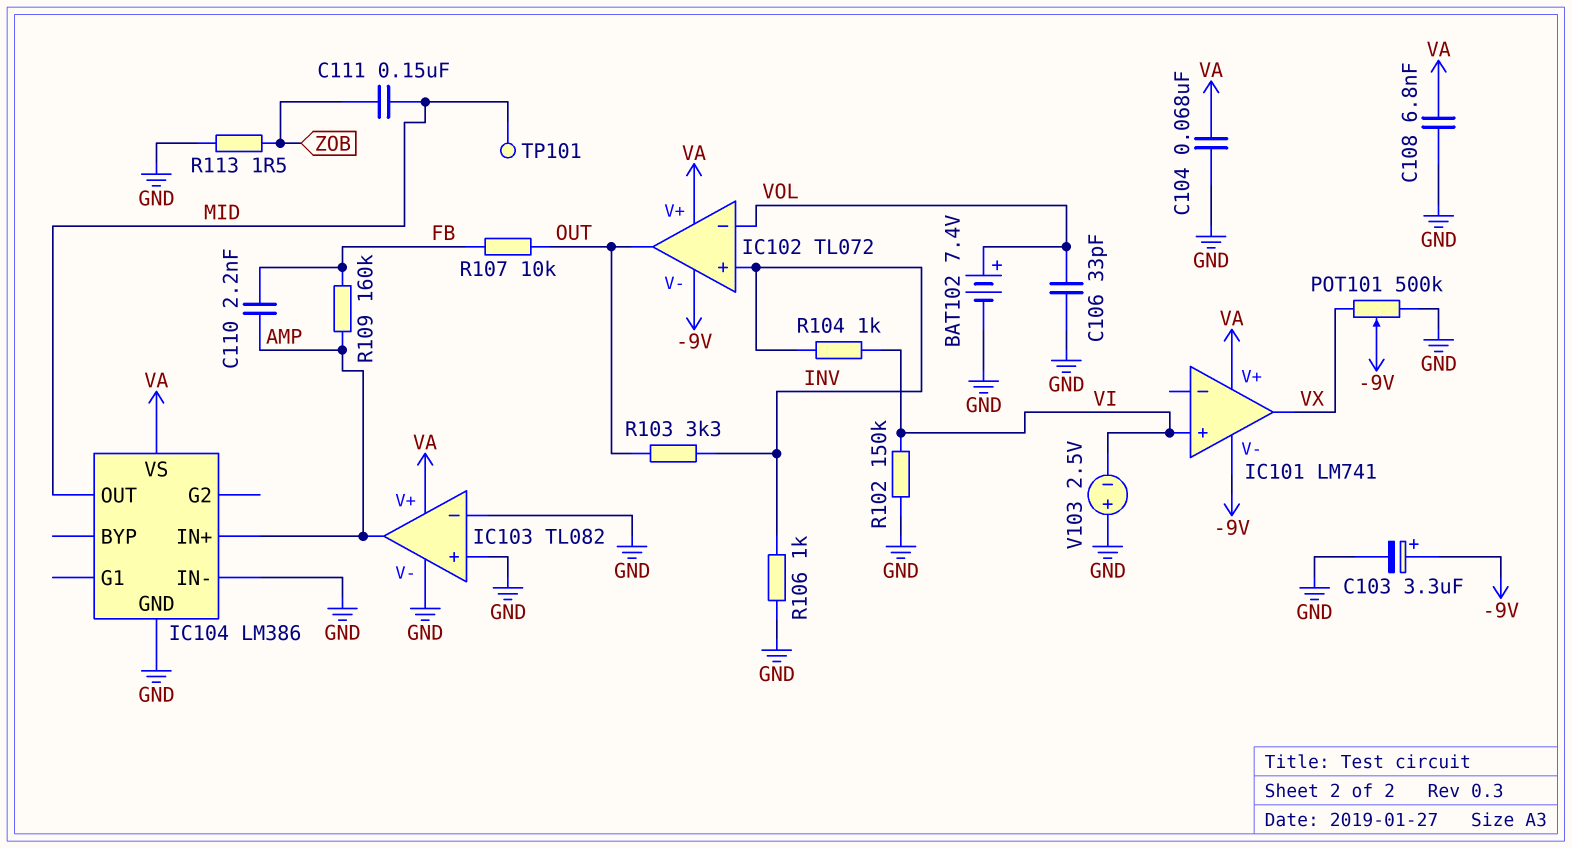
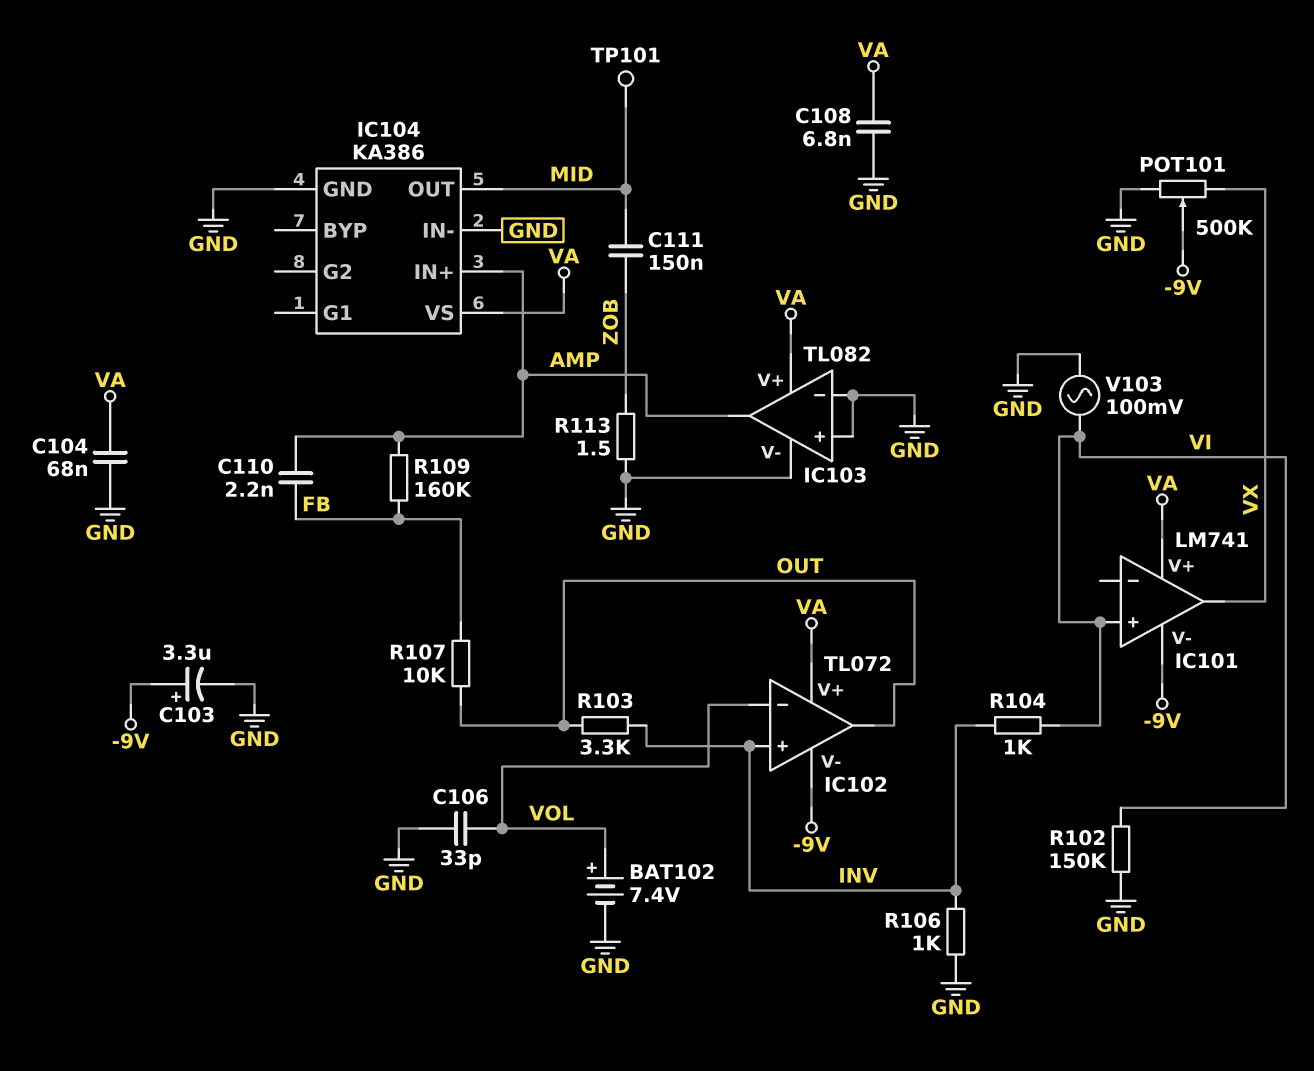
IC104: LM386 -> KA386
V103: 2.5V (plus GND, minus VI) -> AC 100mV (GND, VI)

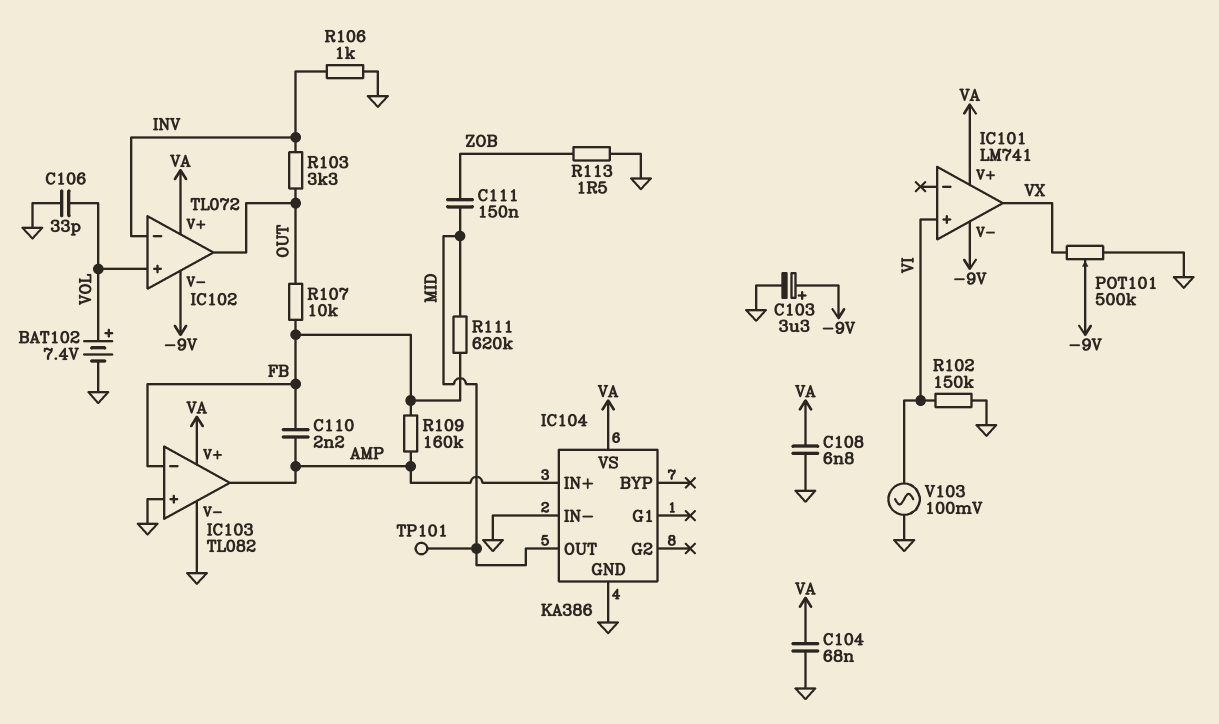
IC102 pin in+: INV -> VOL
IC102 pin in-: VOL -> INV
IC103 pin in-: GND -> FB
R104: 1k (INV, VI) -> none
R111: none -> 620k (FB, MID)

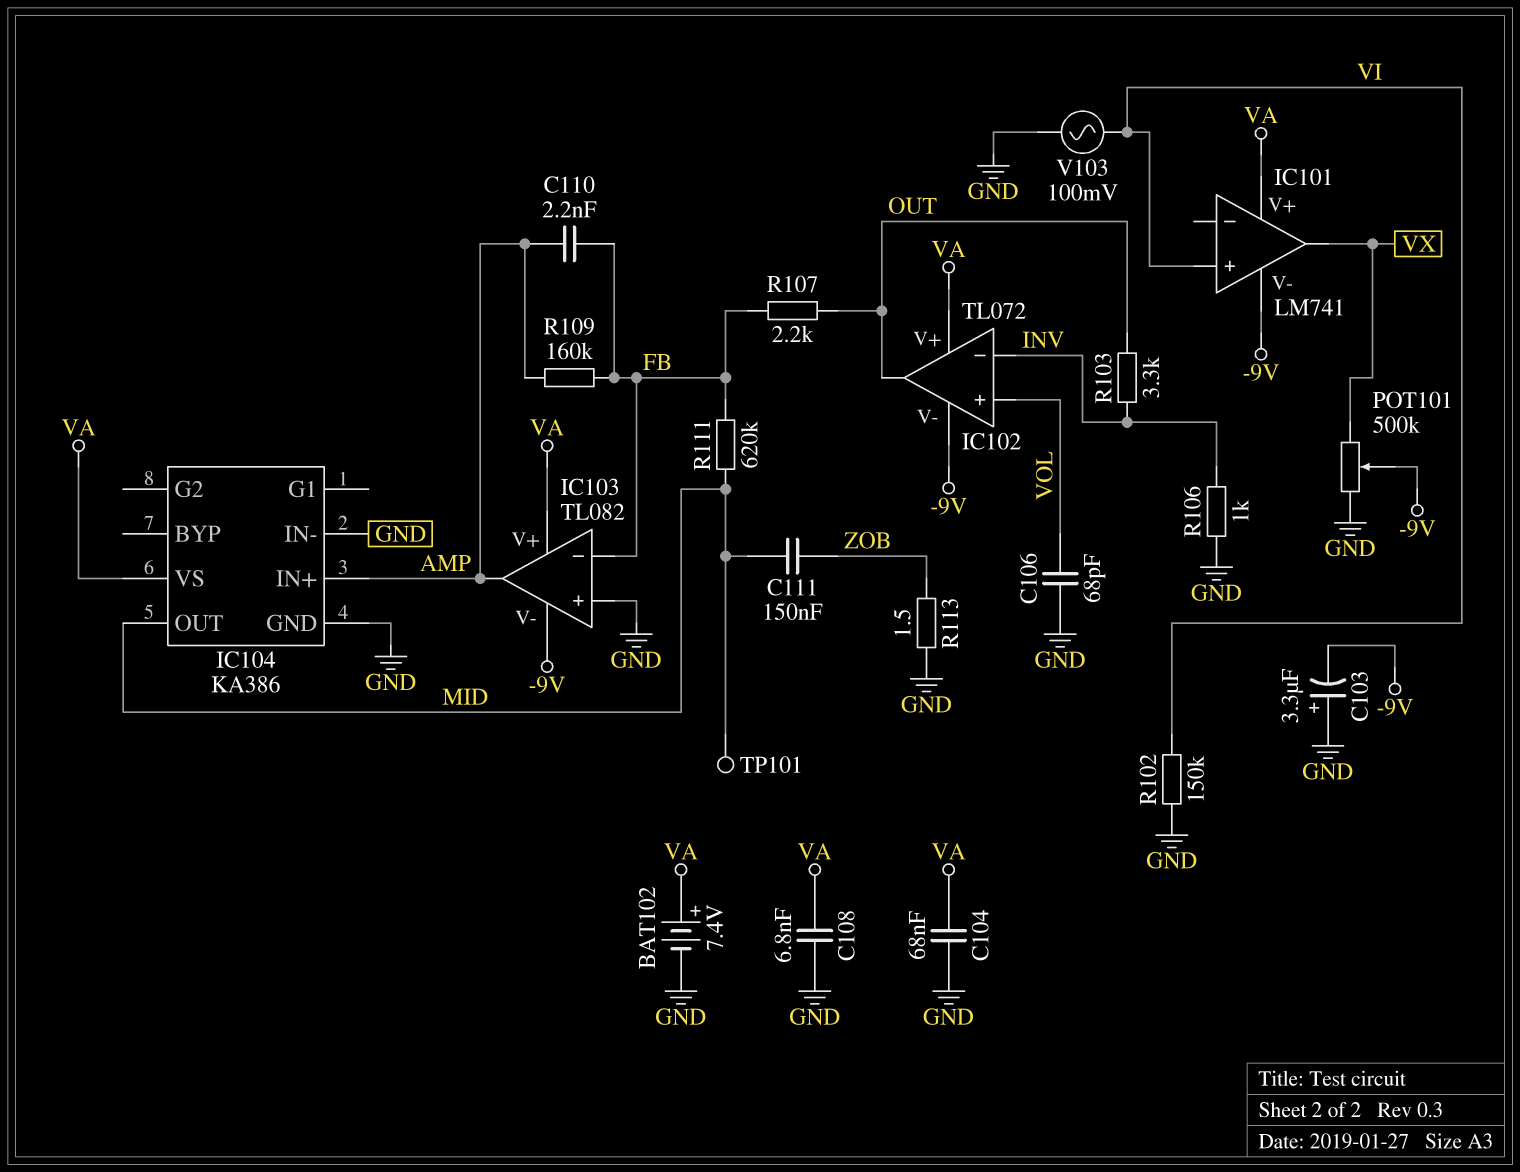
BAT102: 7.4V (plus VOL, minus GND) -> 7.4V (plus VA, minus GND)
C103: 3.3uF (plus -9V, minus GND) -> 3.3uF (plus GND, minus -9V)
C106: 33pF (GND, VOL) -> 68pF (GND, VOL)
IC103 pin V-: GND -> -9V
R107: 10k (FB, OUT) -> 2.2k (FB, OUT)

